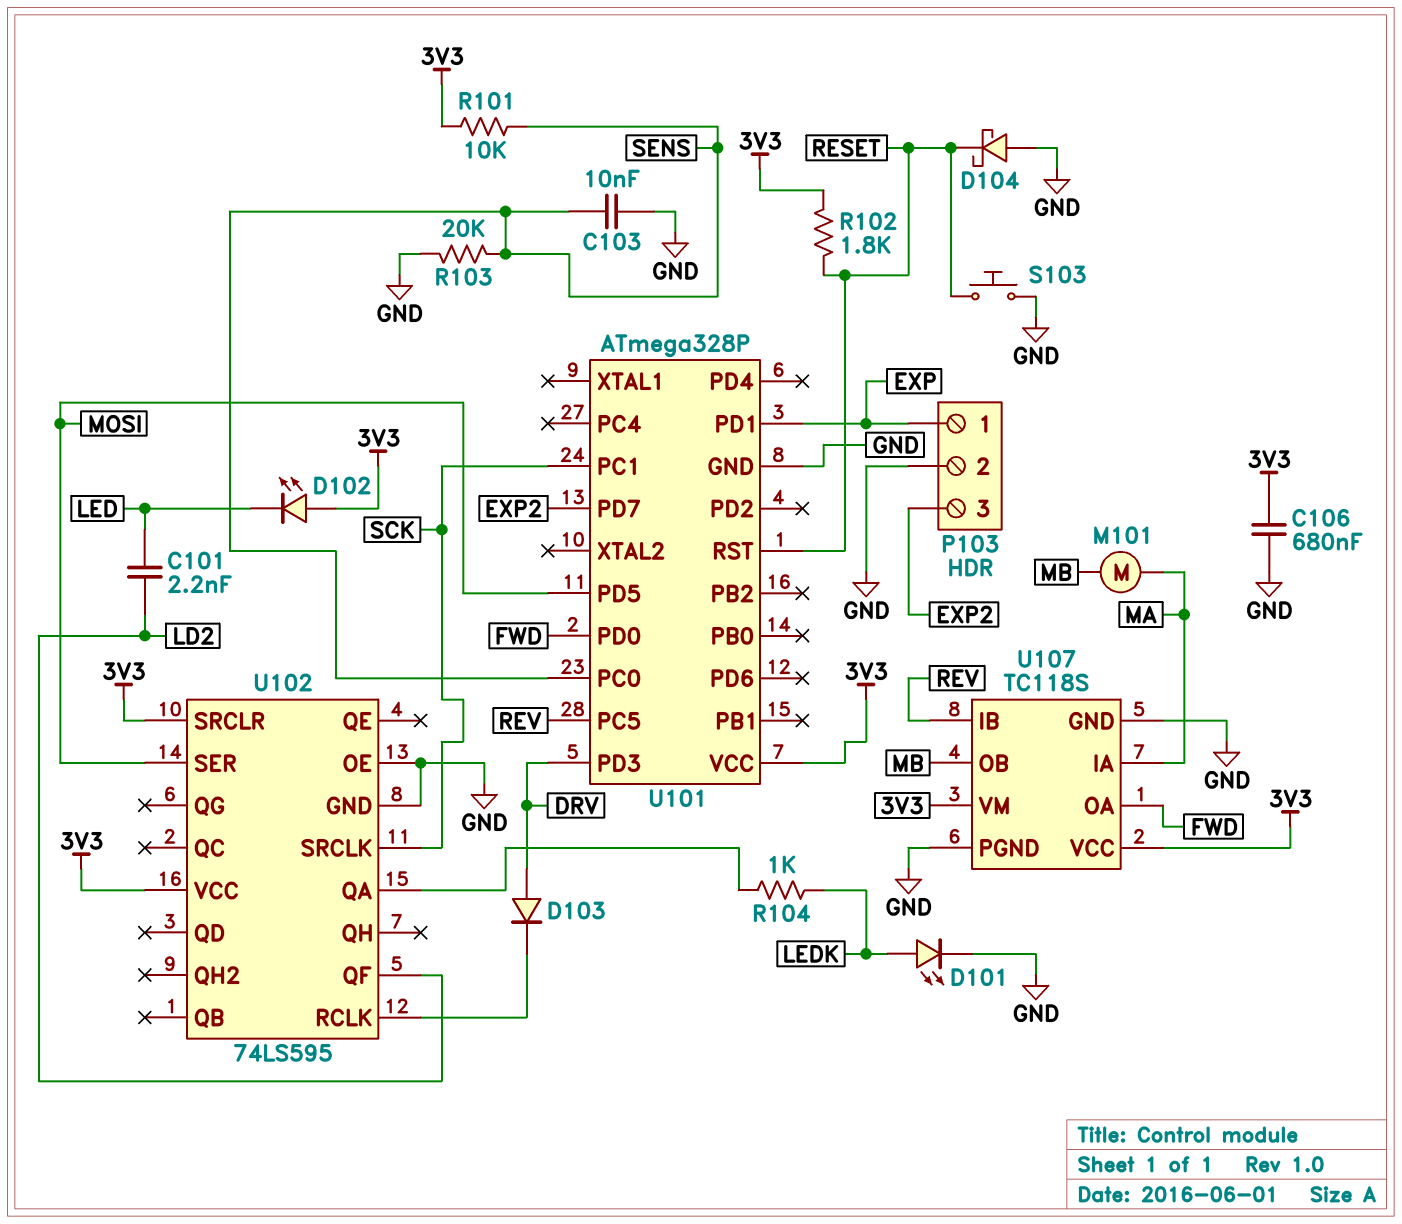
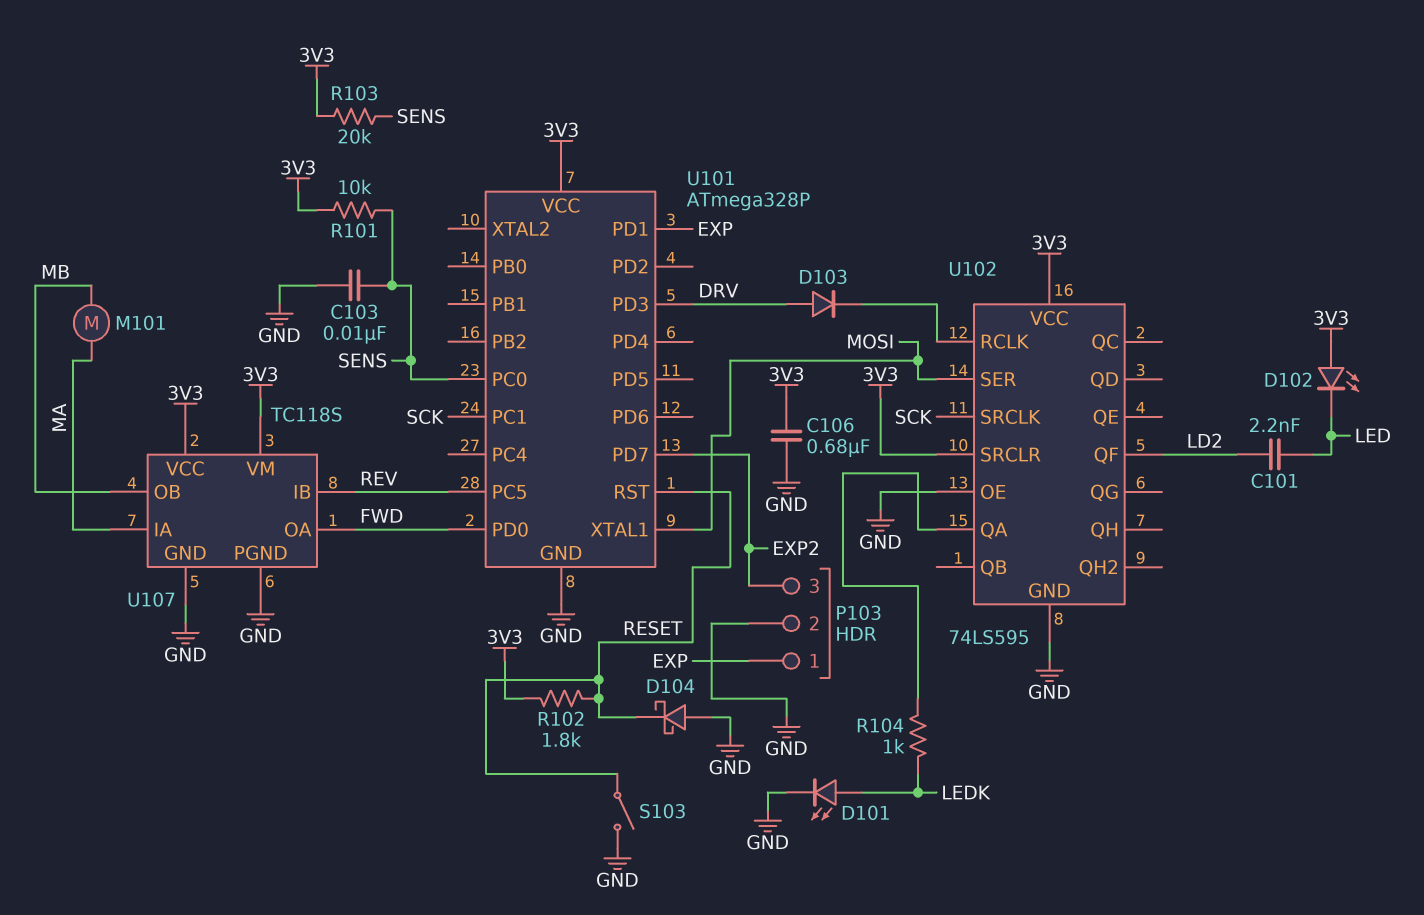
R103: 20k (GND, SENS) -> 20k (3V3, SENS)
S103: button (GND, RESET) -> switch (GND, RESET)
U101 pin PD5: MOSI -> none
U101 pin XTAL1: none -> MOSI

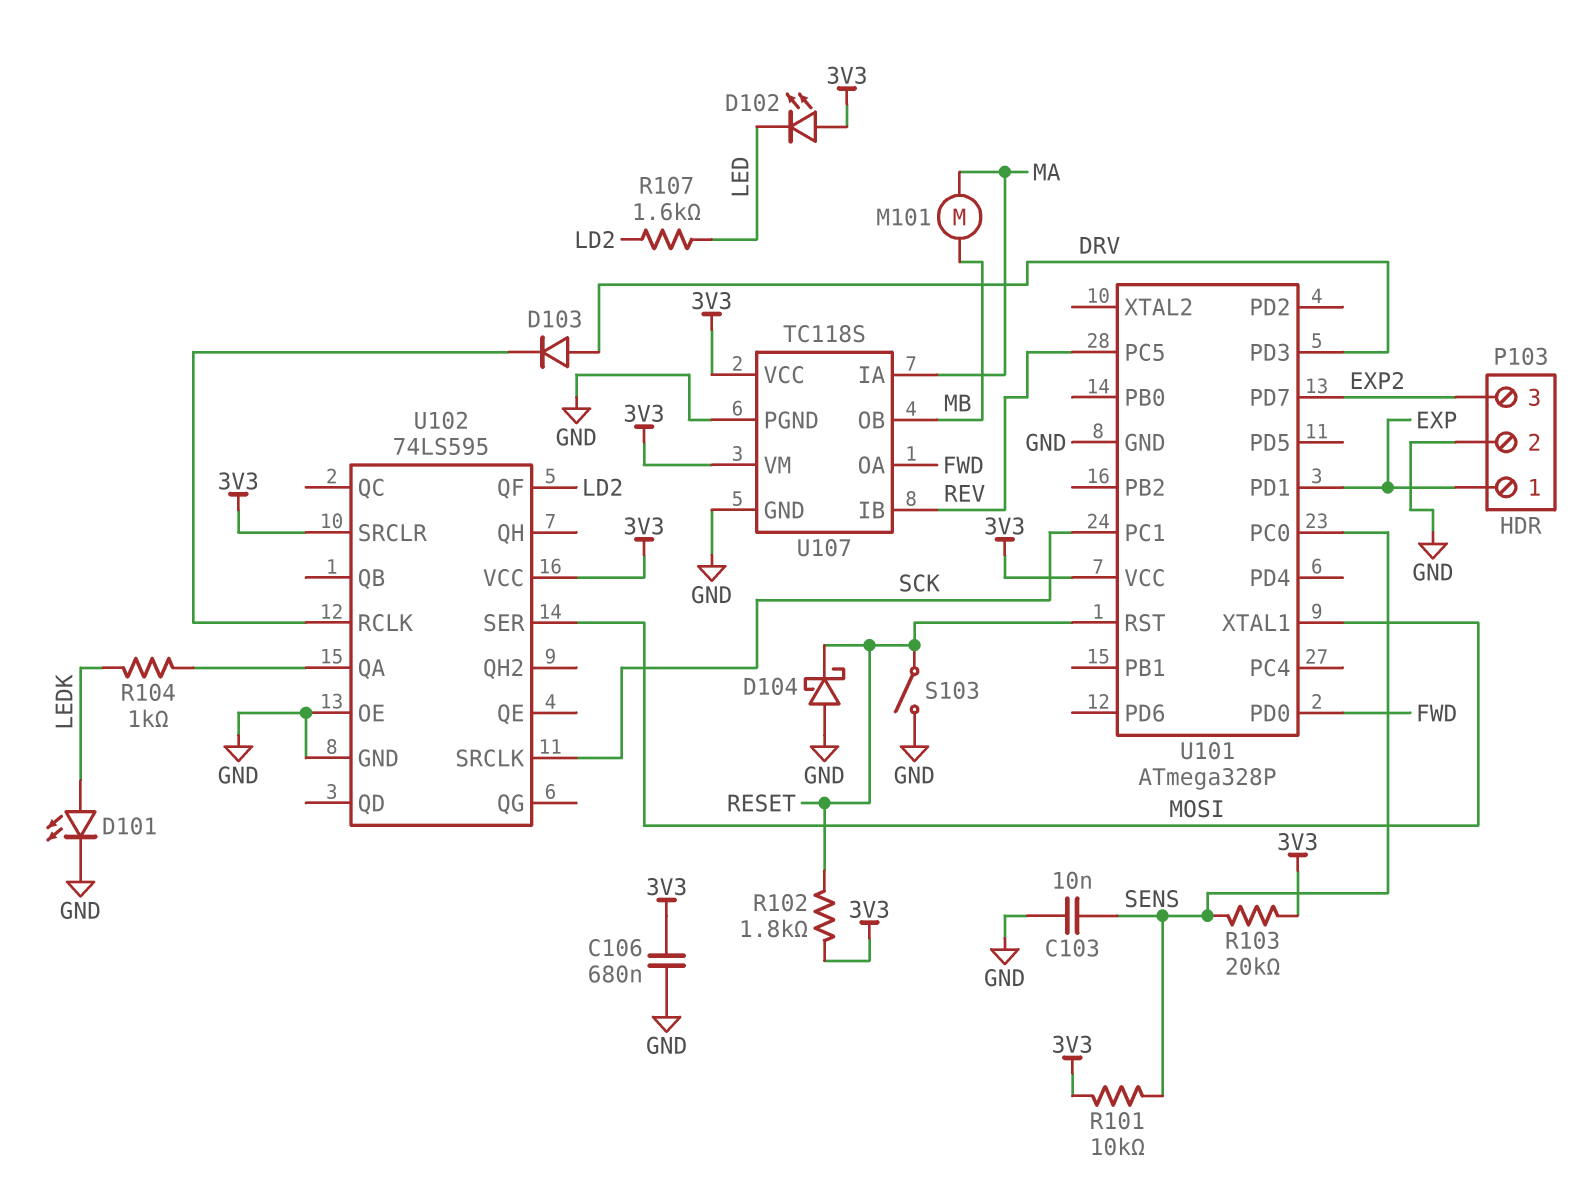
C101: 2.2nF (LD2, LED) -> none
R107: none -> 1.6k (LD2, LED)

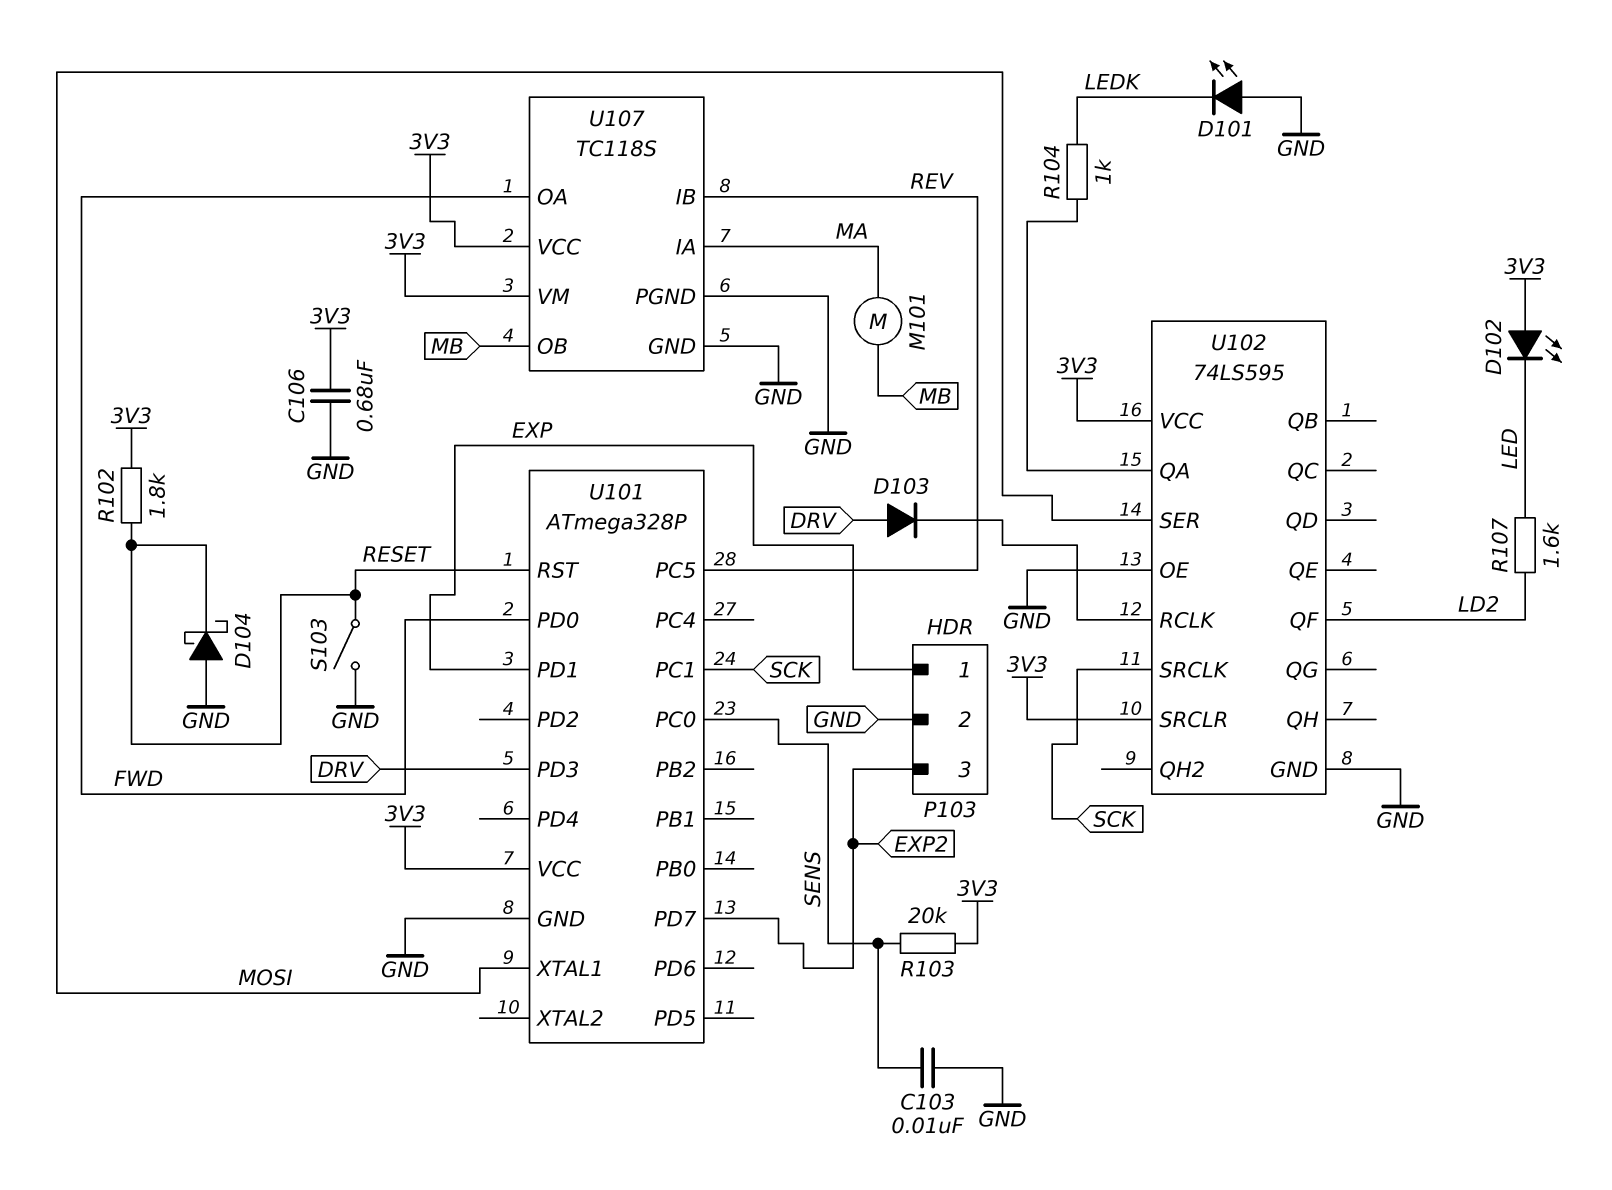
D101: LED (A LEDK, K GND) -> LED (A GND, K LEDK)
R101: 10k (3V3, SENS) -> none

